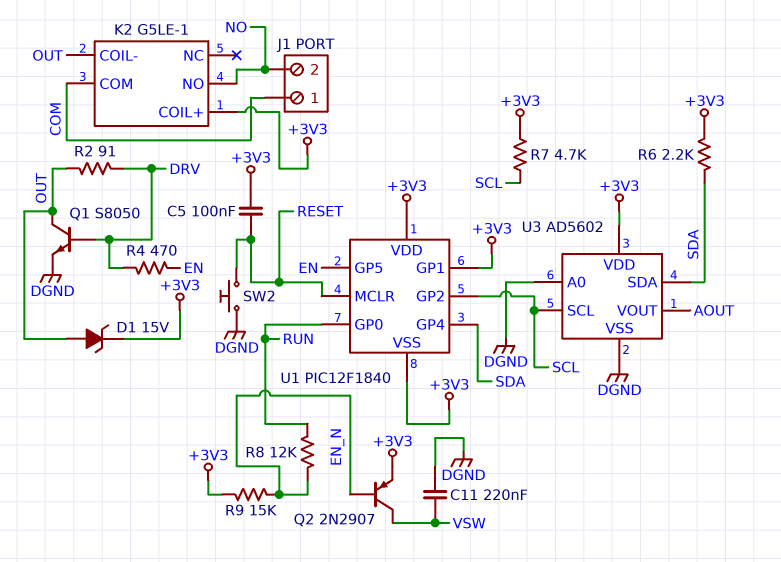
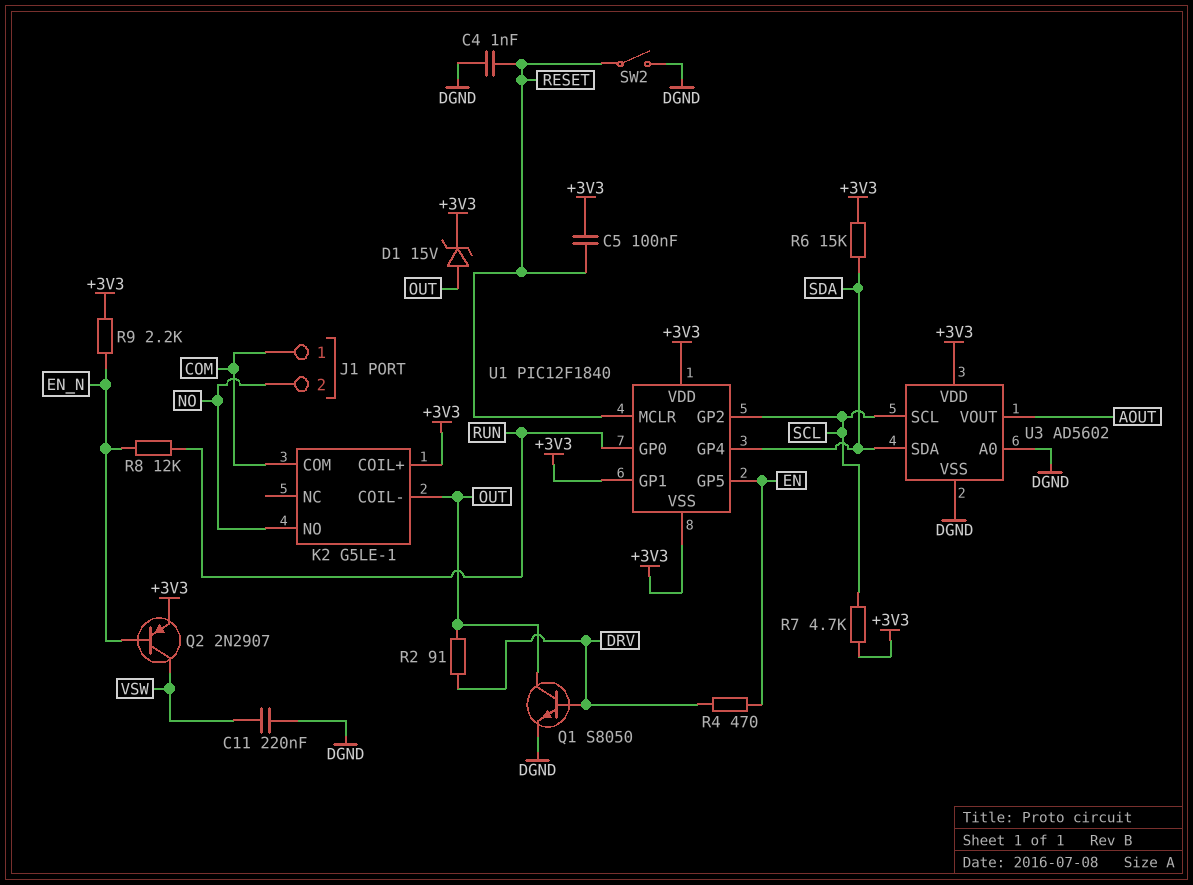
C4: none -> 1nF (DGND, RESET)
R6: 2.2k (+3V3, SDA) -> 15k (+3V3, SDA)
R9: 15k (+3V3, EN_N) -> 2.2k (+3V3, EN_N)
SW2: button (DGND, RESET) -> switch (DGND, RESET)

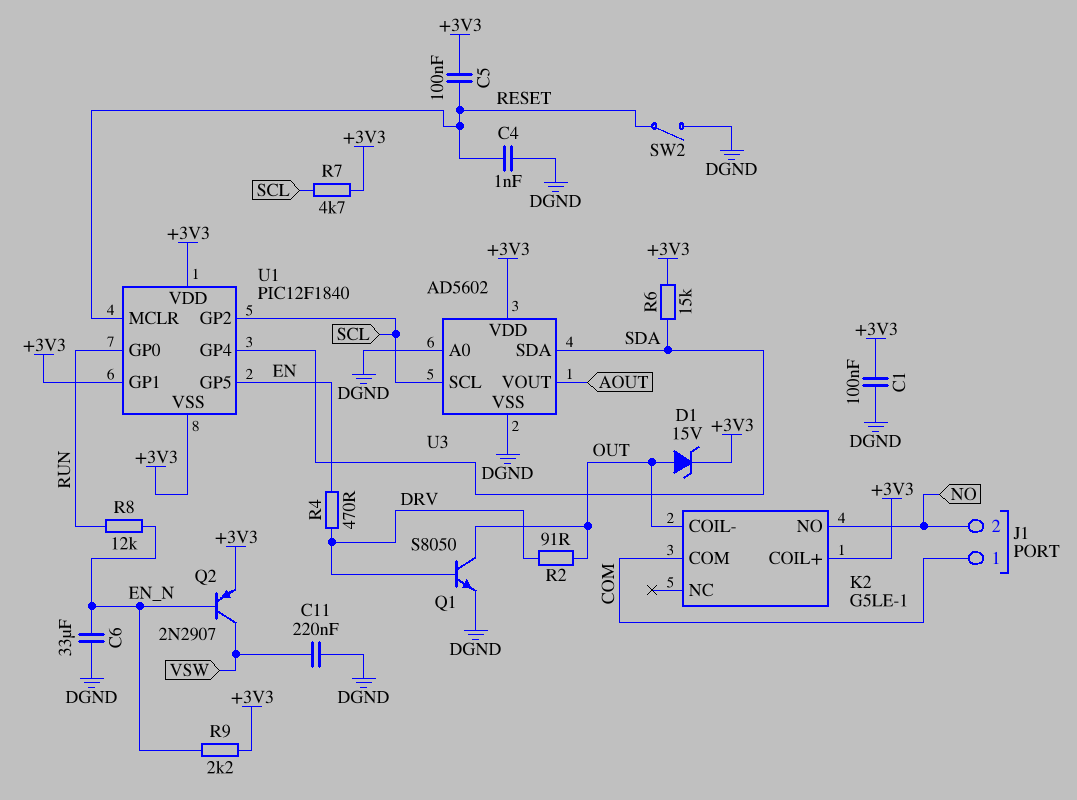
C1: none -> 100nF (+3V3, DGND)
C6: none -> 33uF (DGND, EN_N)

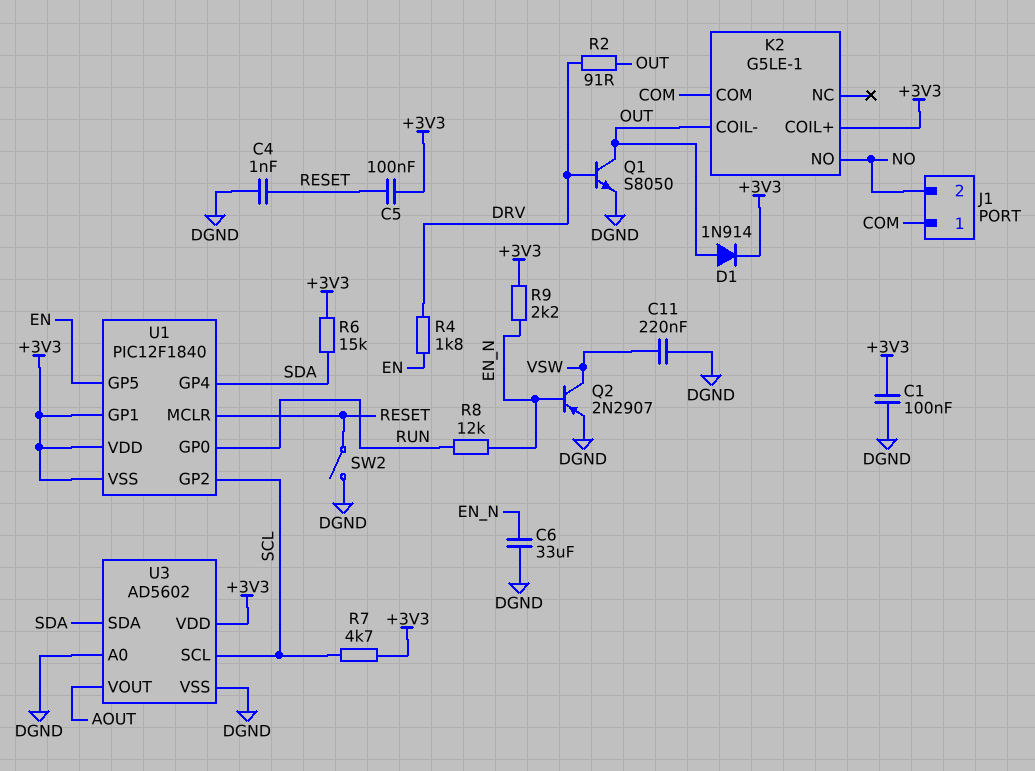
D1: zener 15V (A OUT, K +3V3) -> diode 1N914 (A OUT, K +3V3)
Q2: PNP 2N2907 (B EN_N, C VSW, E +3V3) -> PNP 2N2907 (B EN_N, C VSW, E DGND)
R4: 470 (DRV, EN) -> 1.8k (DRV, EN)

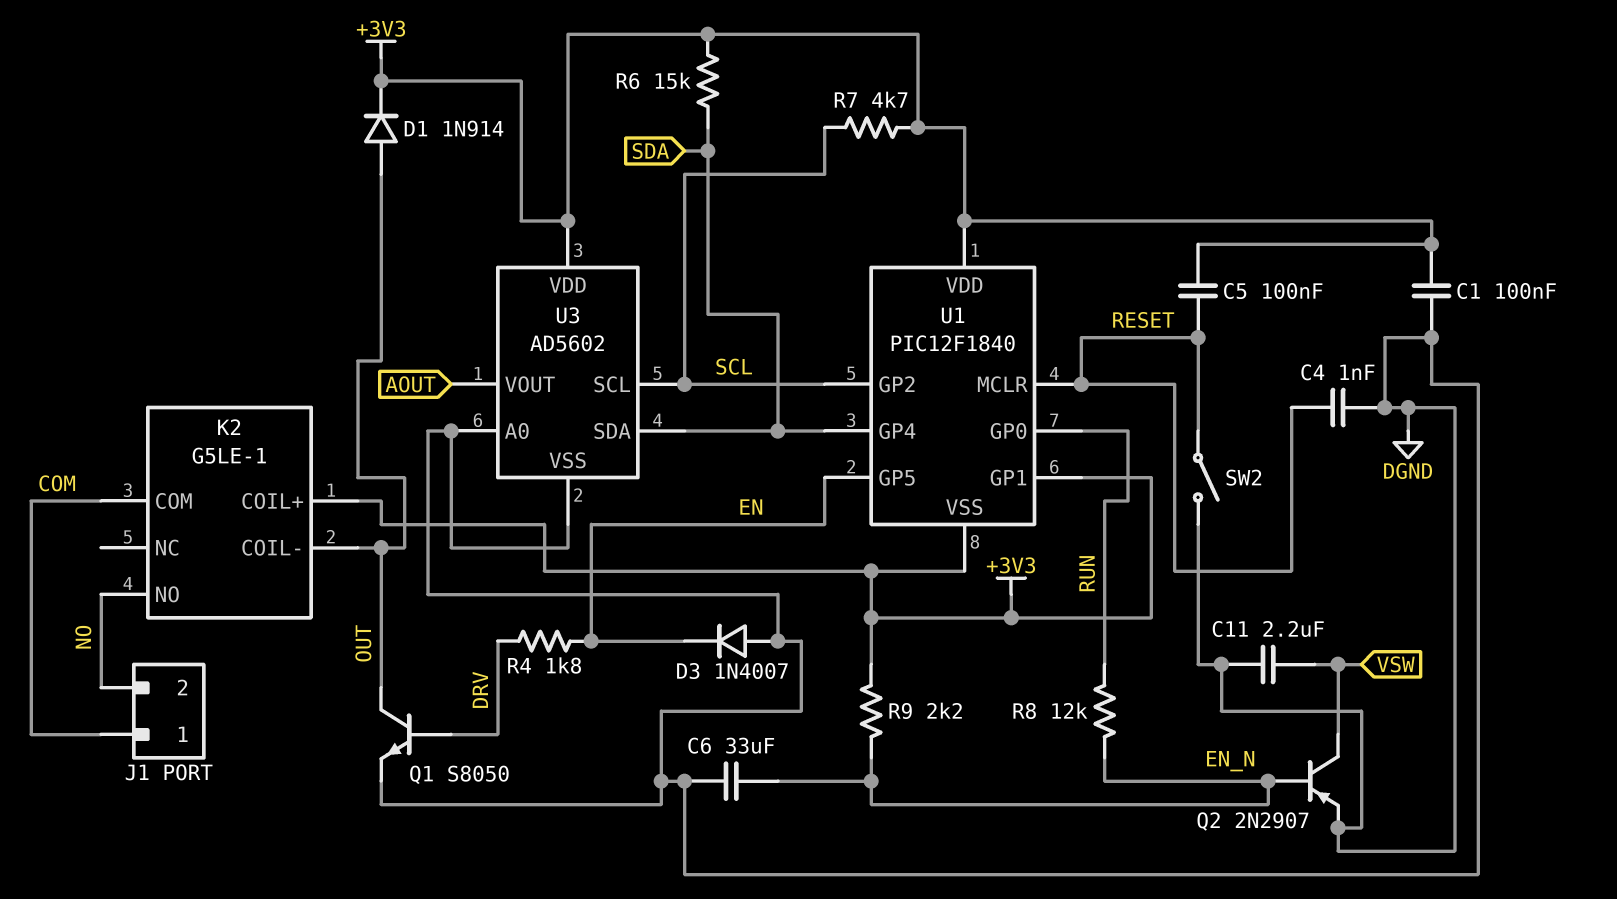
C11: 220nF (DGND, VSW) -> 2.2uF (DGND, VSW)
D3: none -> diode 1N4007 (A DGND, K EN)
R2: 91 (DRV, OUT) -> none

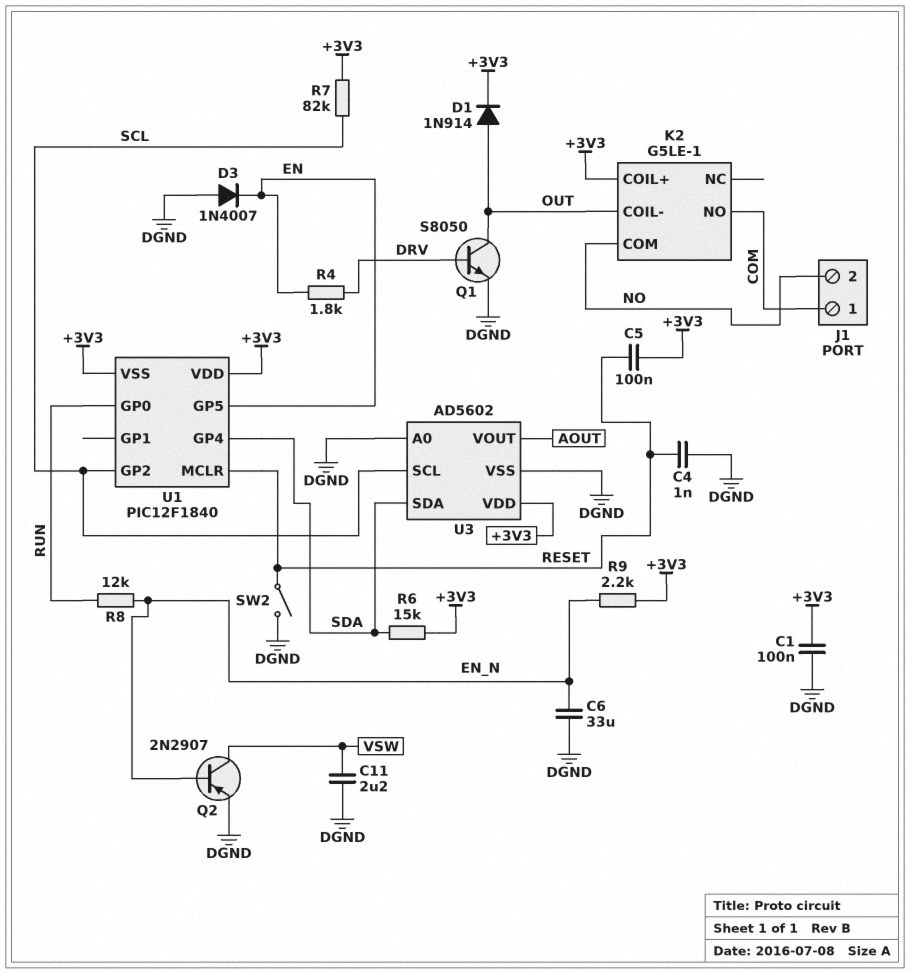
K2 pin COM: COM -> NO
K2 pin NO: NO -> COM
R7: 4.7k (+3V3, SCL) -> 82k (+3V3, SCL)
U1 pin GP1: +3V3 -> none

